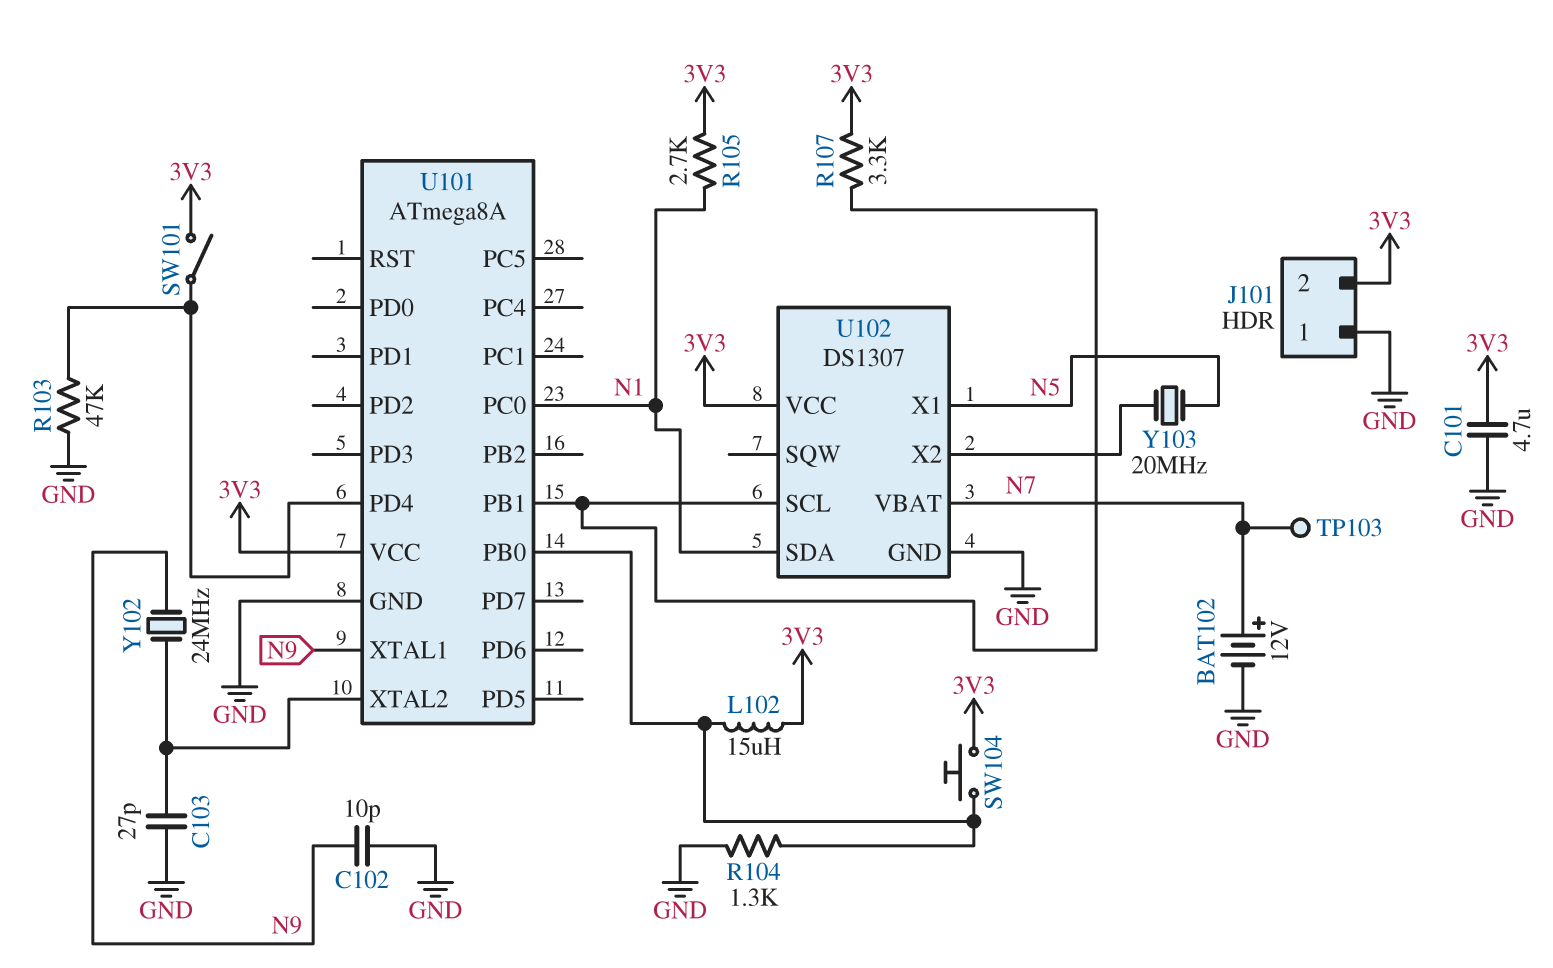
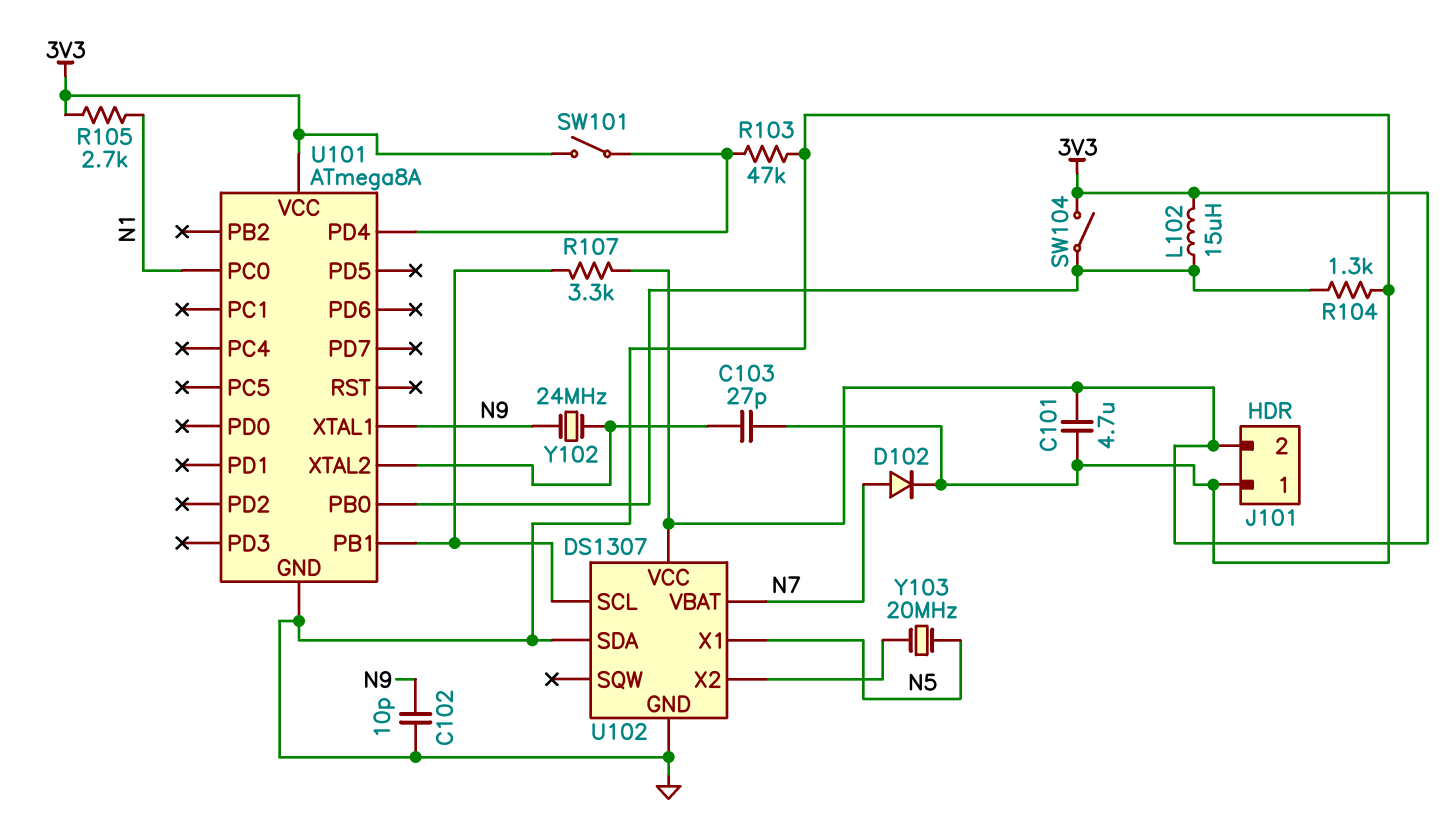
BAT102: 12V (plus N7, minus GND) -> none
D102: none -> diode (A N7, K GND)
SW104: button (3V3, U101/PB0) -> switch (3V3, U101/PB0)
TP103: test point (N7) -> none
U102 pin SDA: N1 -> GND

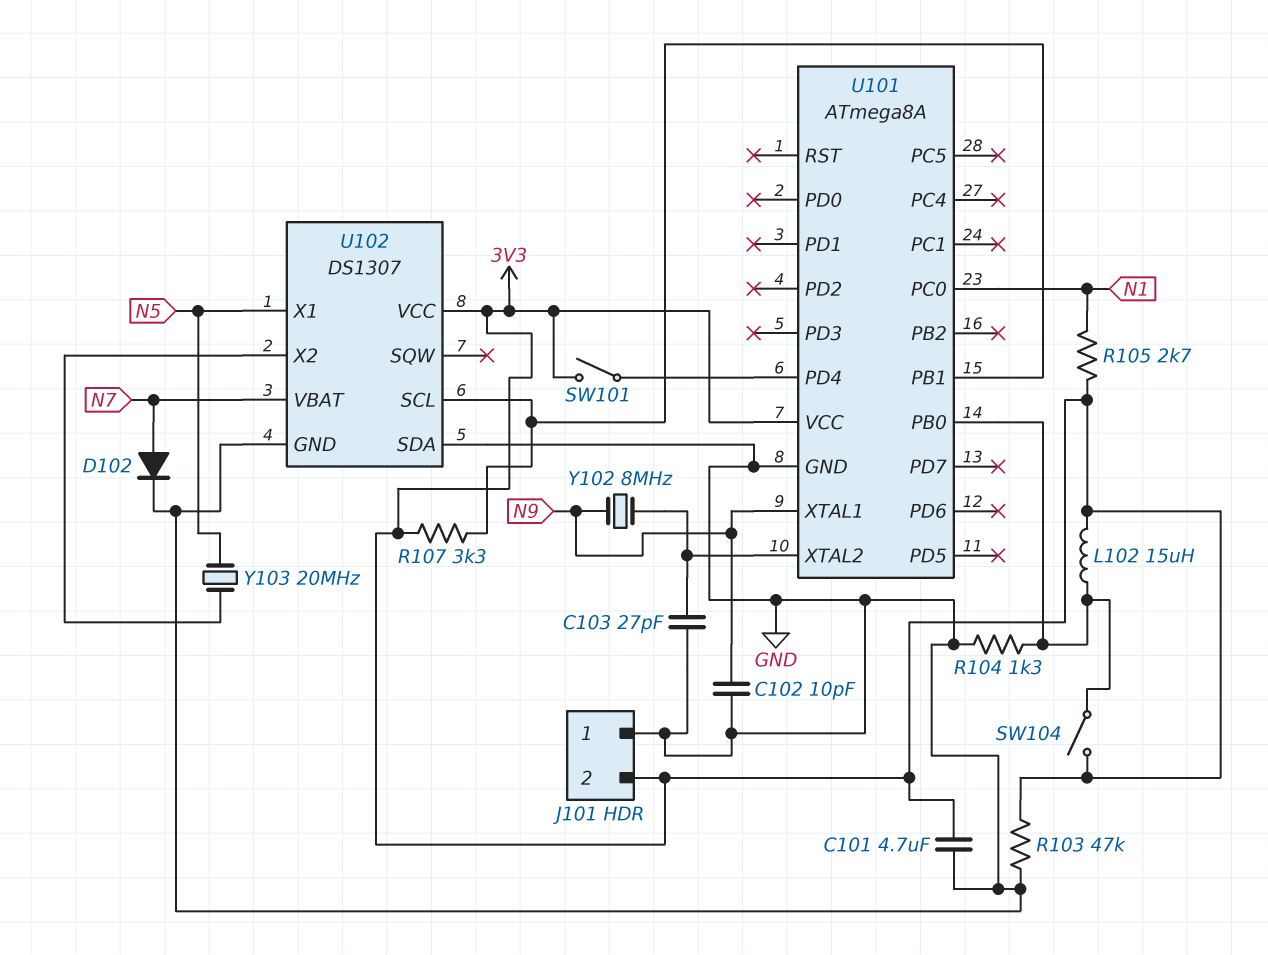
R103: 47k (GND, U101/PD4) -> 47k (3V3, GND)
Y102: 24MHz (N9, U101/XTAL2) -> 8MHz (N9, U101/XTAL2)

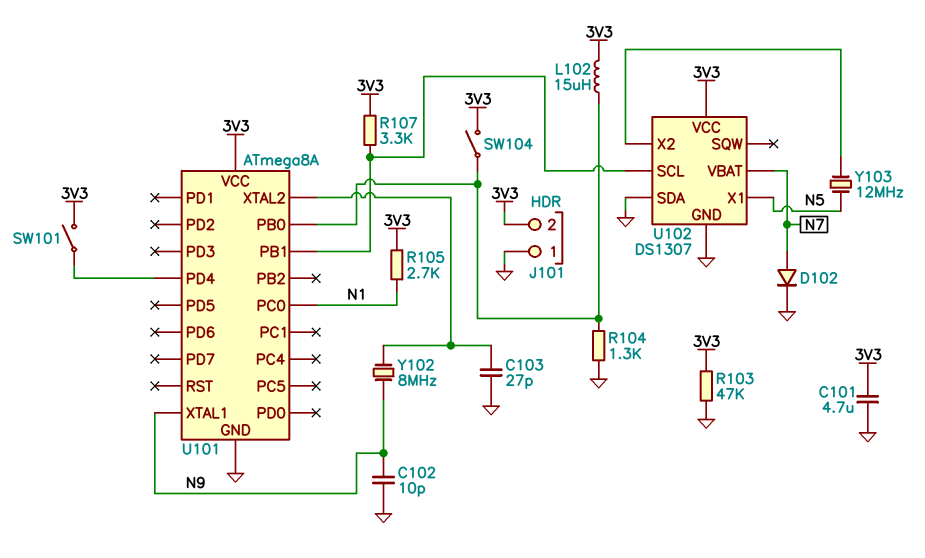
Y103: 20MHz (N5, U102/X2) -> 12MHz (N5, U102/X2)

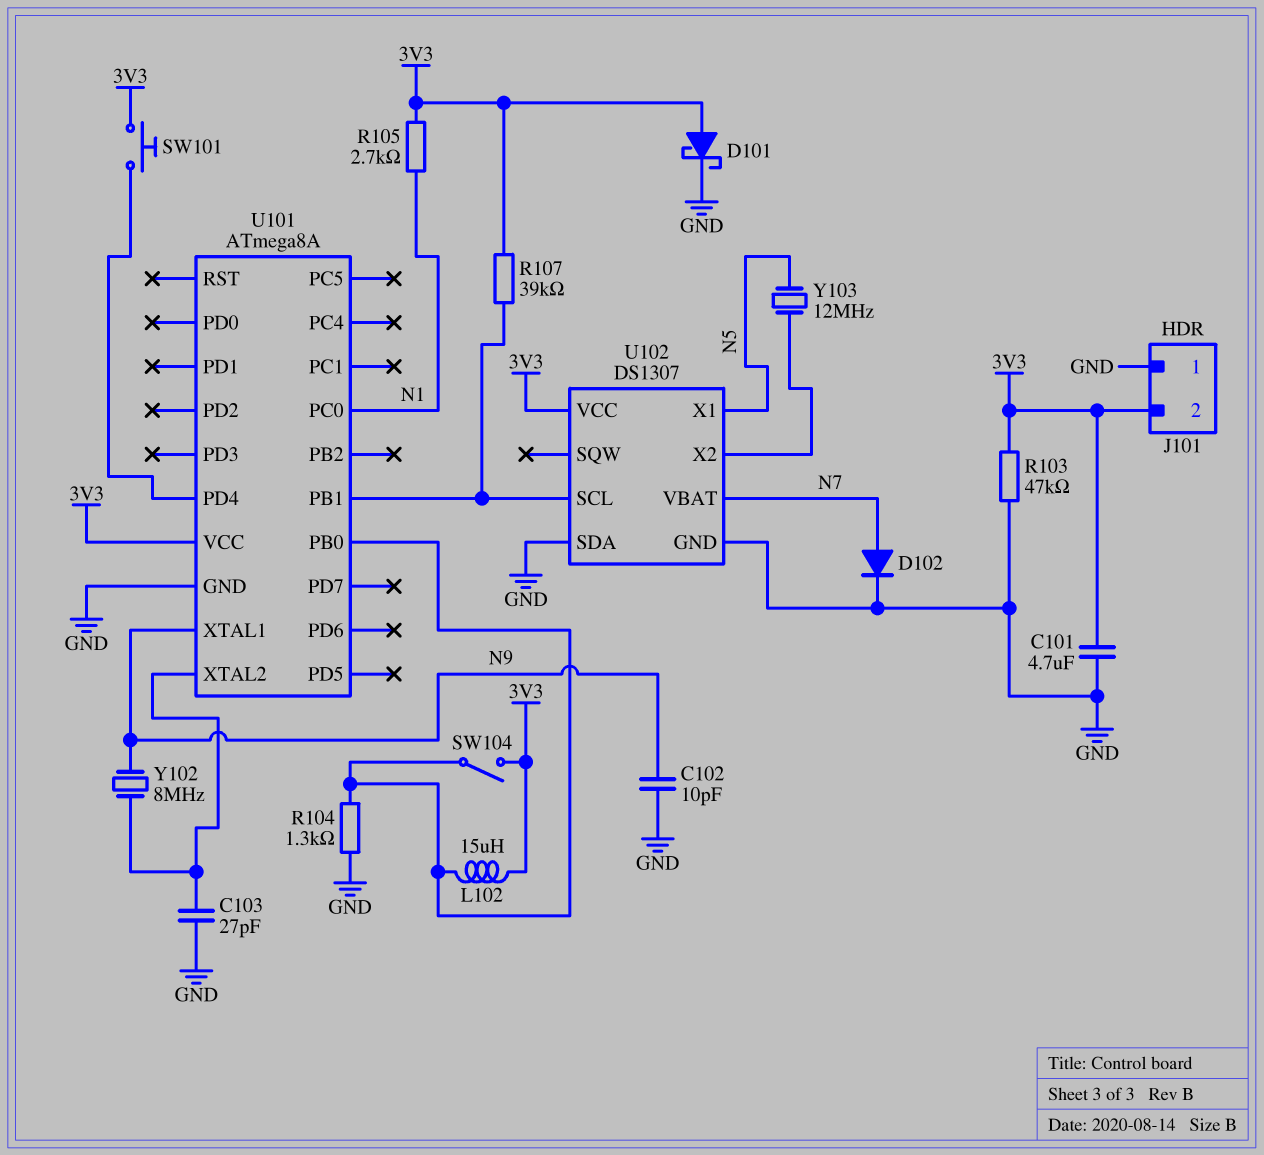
D101: none -> schottky (A 3V3, K GND)
R107: 3.3k (3V3, U101/PB1) -> 39k (3V3, U101/PB1)
SW101: switch (3V3, U101/PD4) -> button (3V3, U101/PD4)

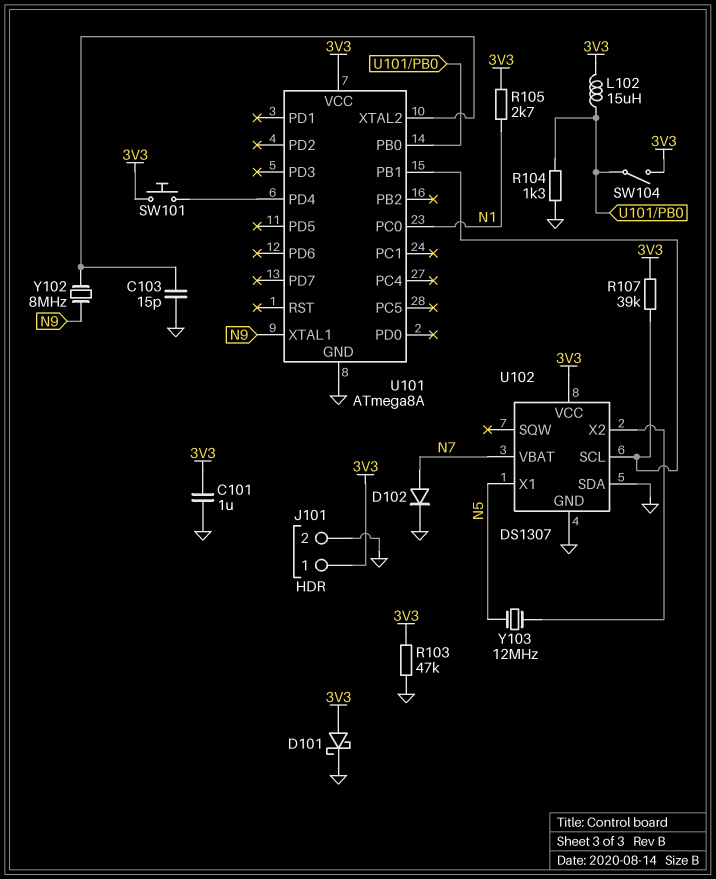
C101: 4.7uF (3V3, GND) -> 1uF (3V3, GND)
C102: 10pF (GND, N9) -> none
C103: 27pF (GND, U101/XTAL2) -> 15pF (GND, U101/XTAL2)
J101 pin 1: GND -> 3V3
J101 pin 2: 3V3 -> GND

